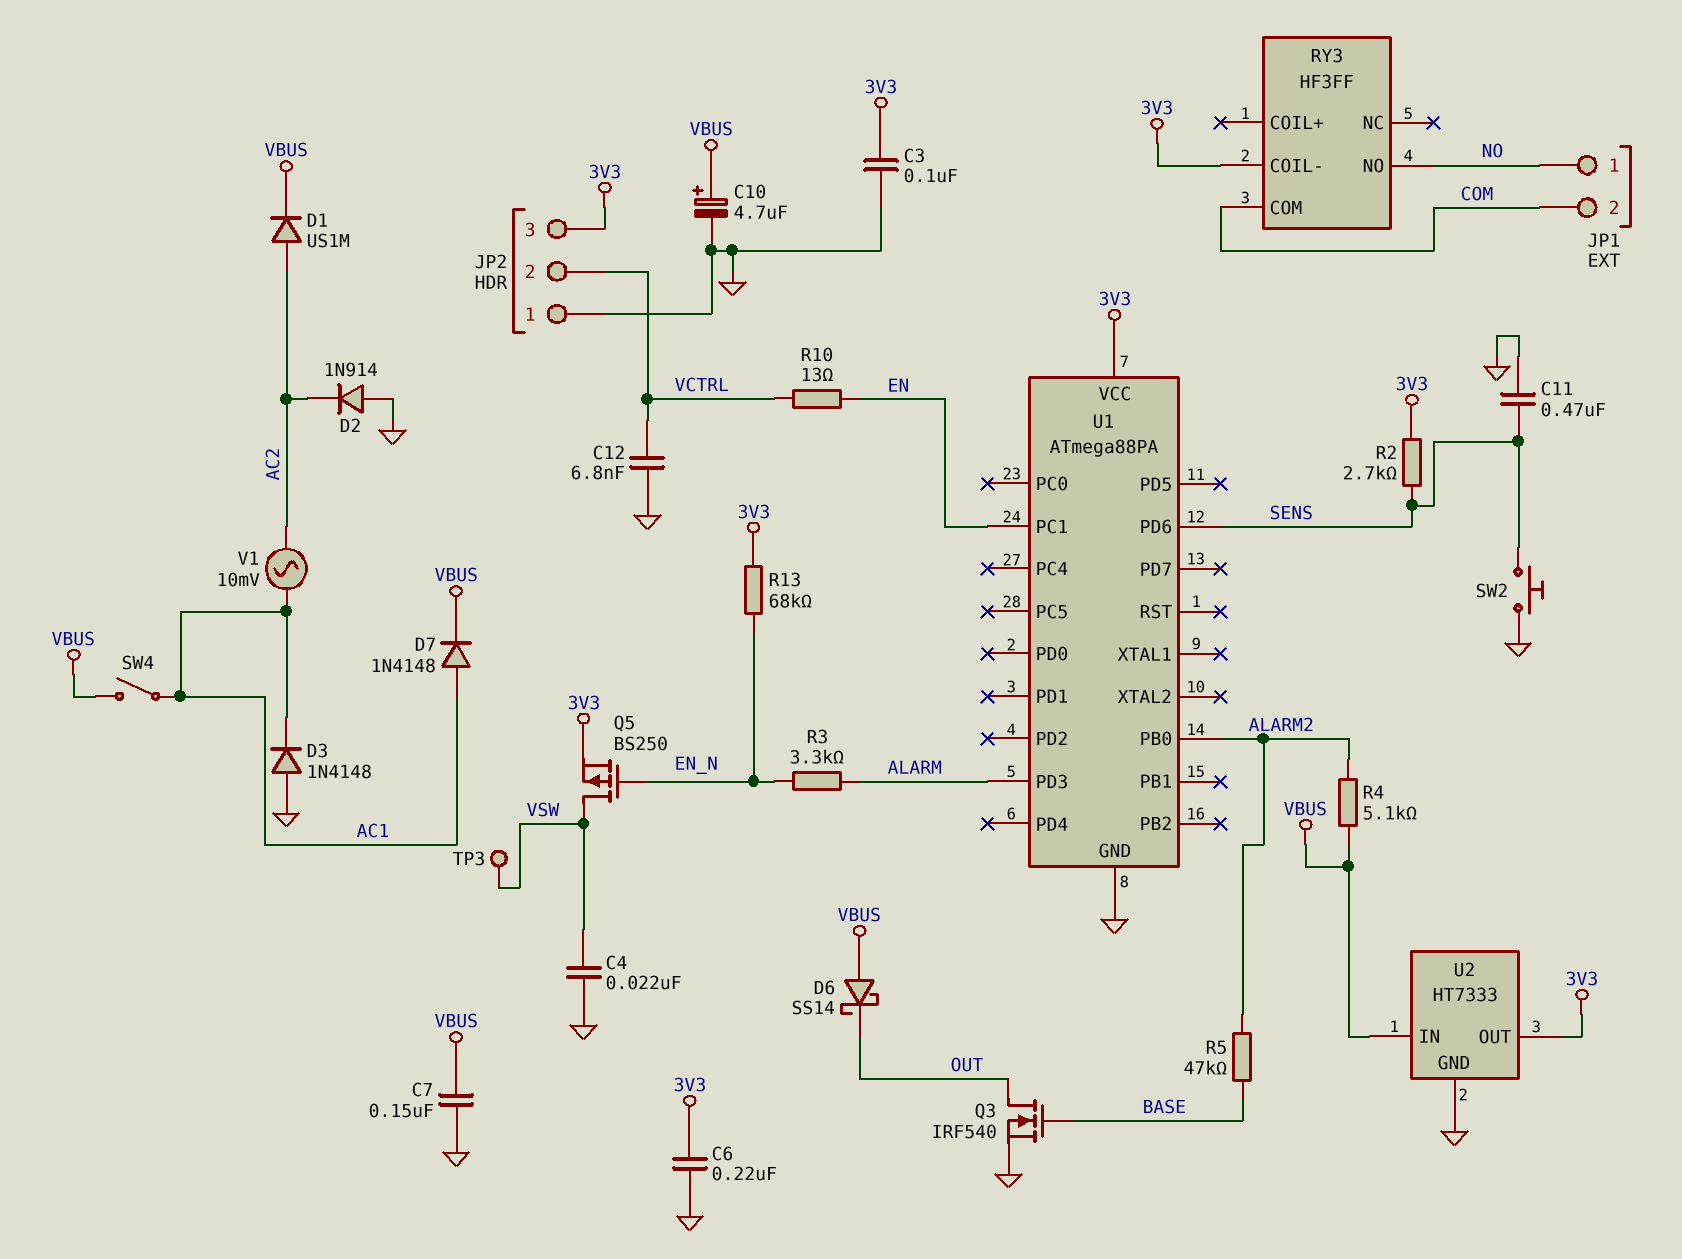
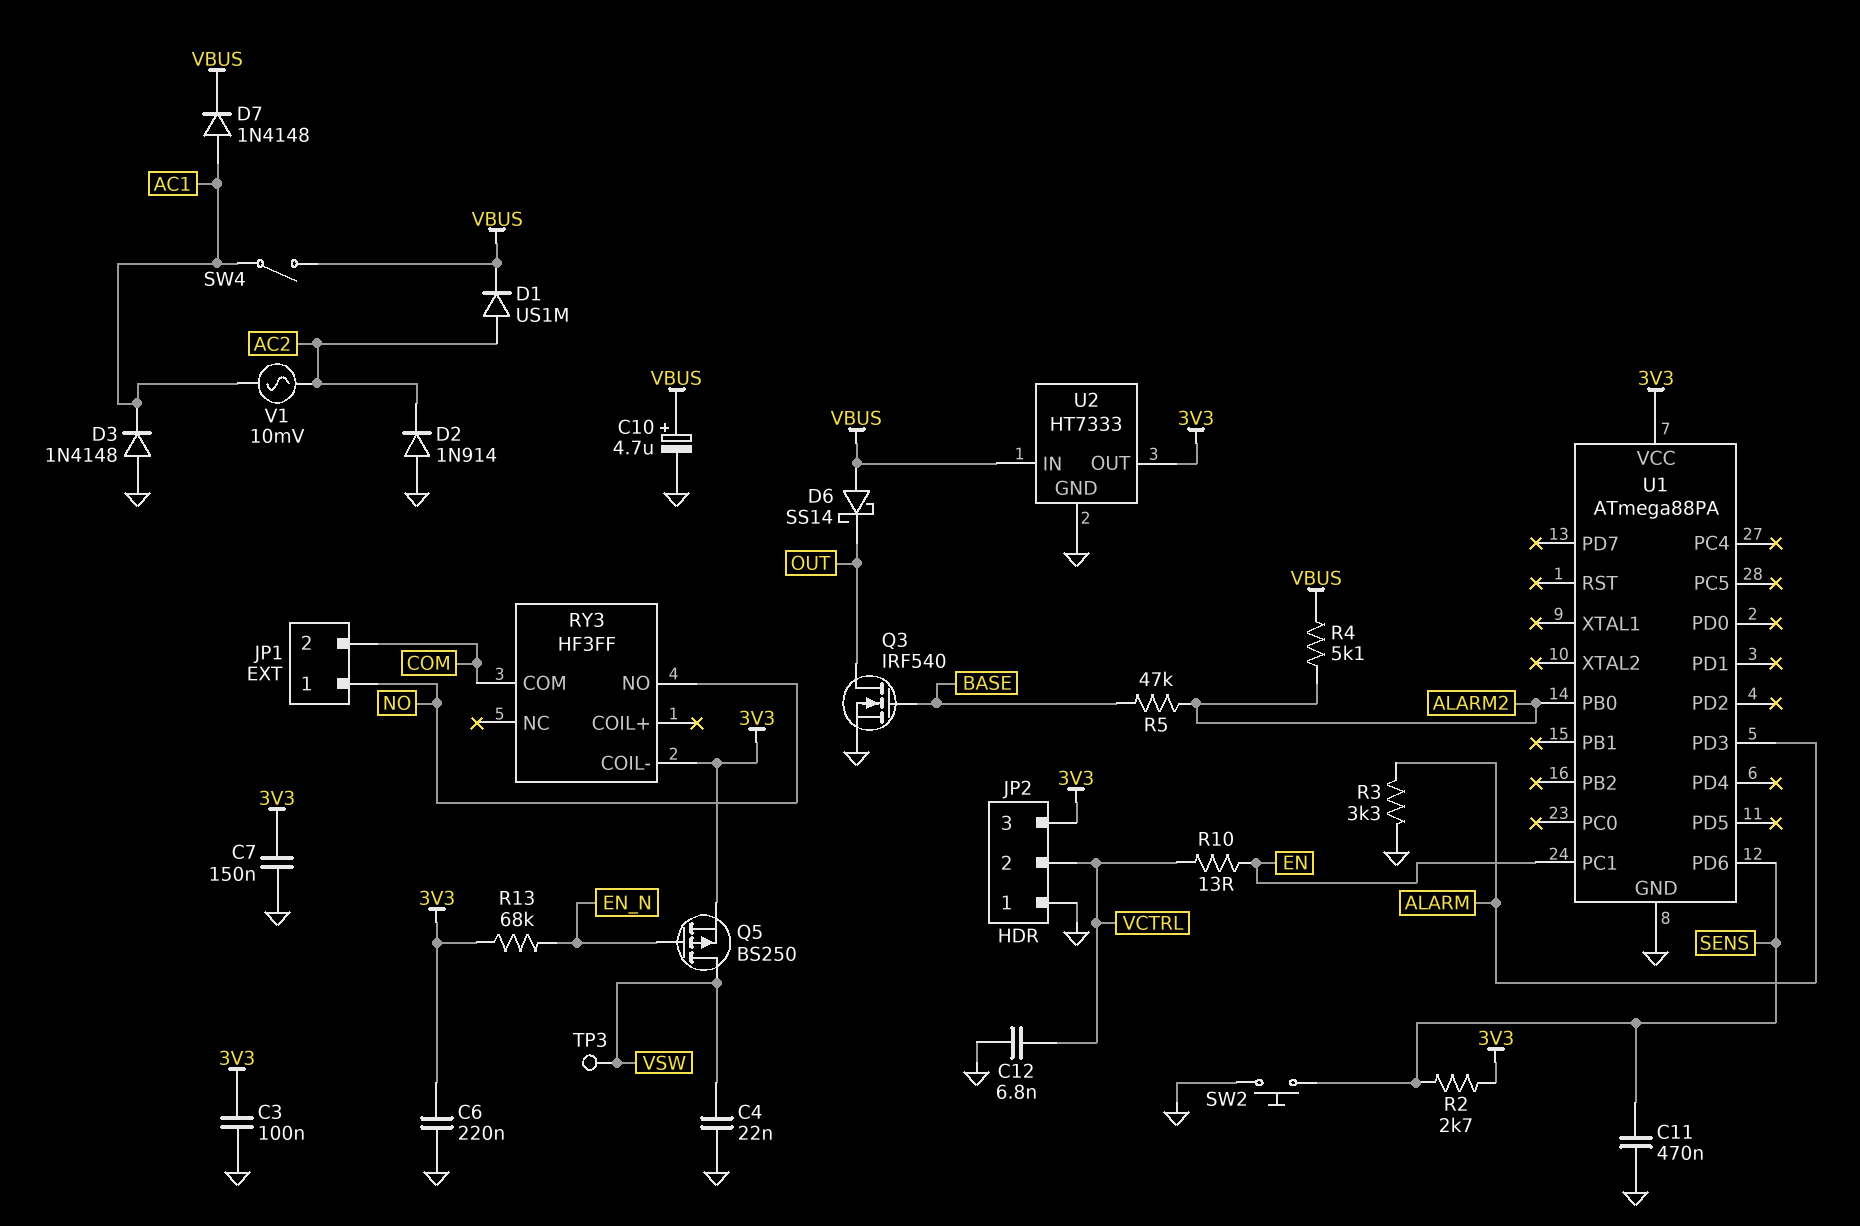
C7: 150nF (GND, VBUS) -> 150nF (3V3, GND)
R3: 3.3k (ALARM, EN_N) -> 3.3k (ALARM, GND)

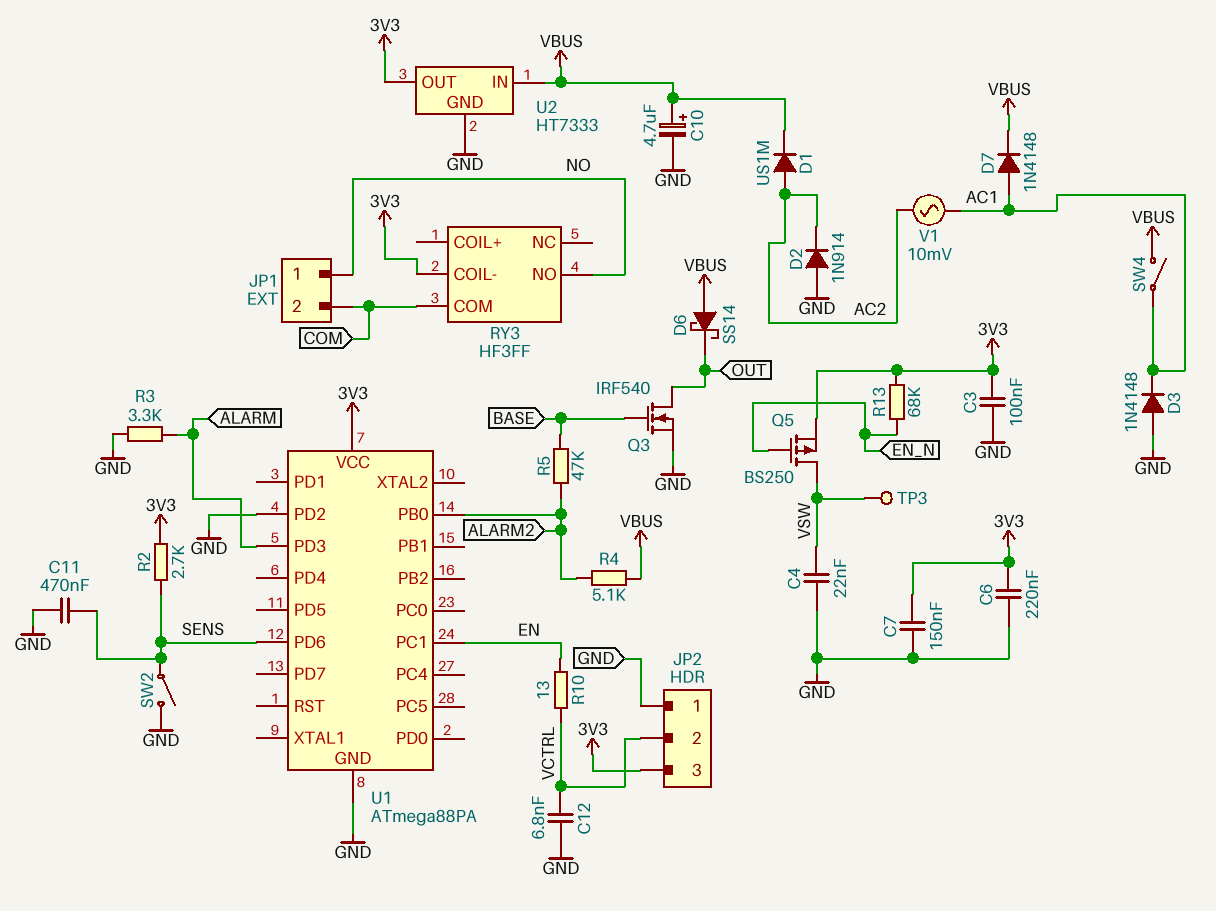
SW2: button (GND, SENS) -> switch (GND, SENS)
U1 pin PD2: none -> GND

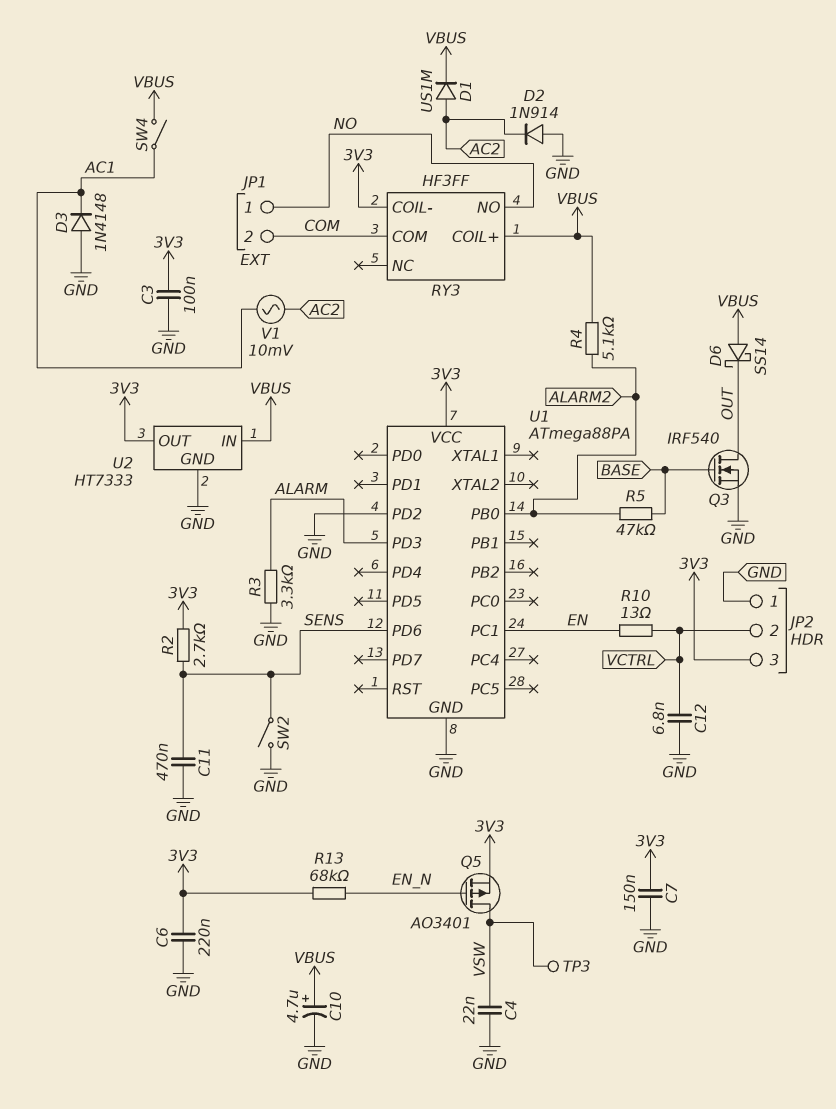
D7: diode 1N4148 (A AC1, K VBUS) -> none
Q5: PMOS BS250 (G EN_N, D VSW, S 3V3) -> PMOS AO3401 (G EN_N, D VSW, S 3V3)
RY3 pin COIL+: none -> VBUS

